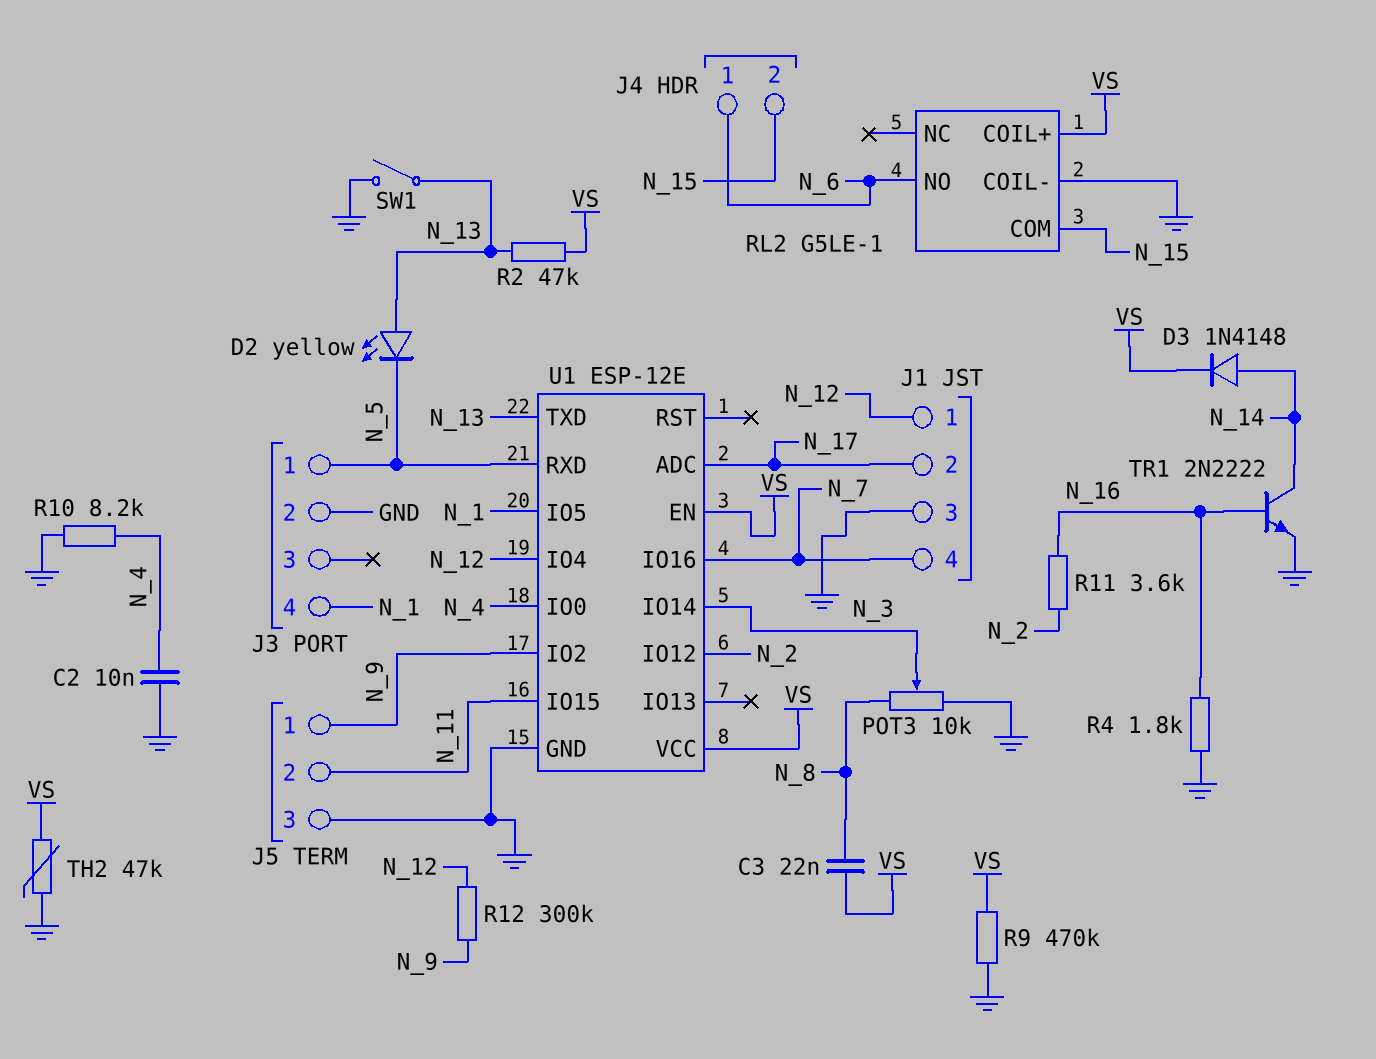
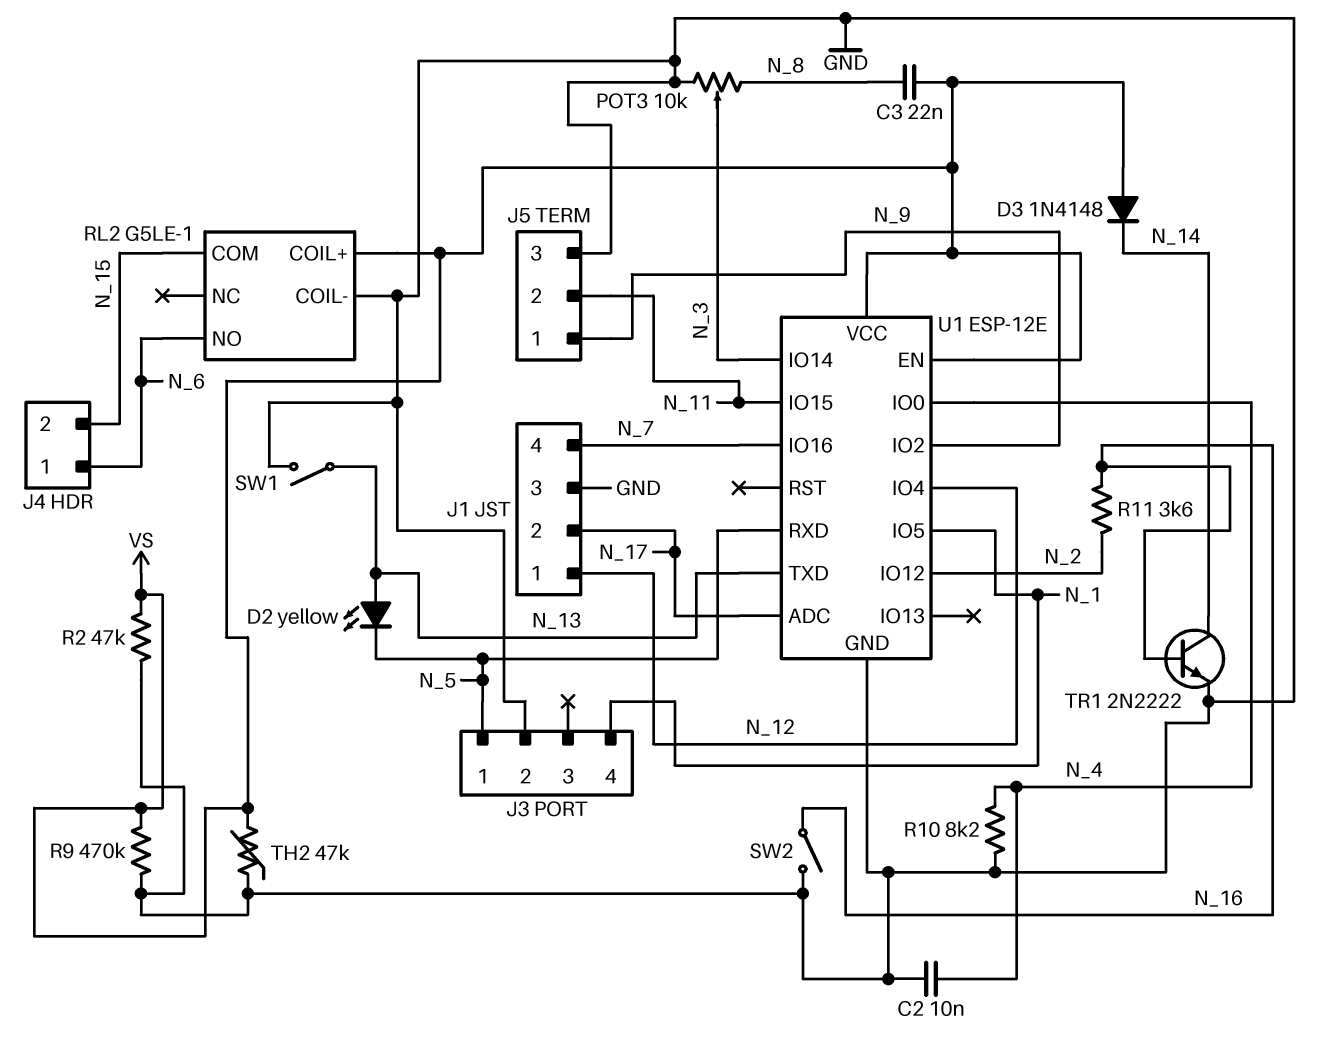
D3: diode 1N4148 (A N_14, K VS) -> diode 1N4148 (A VS, K N_14)
R2: 47k (N_13, VS) -> 47k (GND, VS)
R4: 1.8k (GND, N_16) -> none
R12: 300k (N_9, N_12) -> none
SW2: none -> switch (GND, N_16)

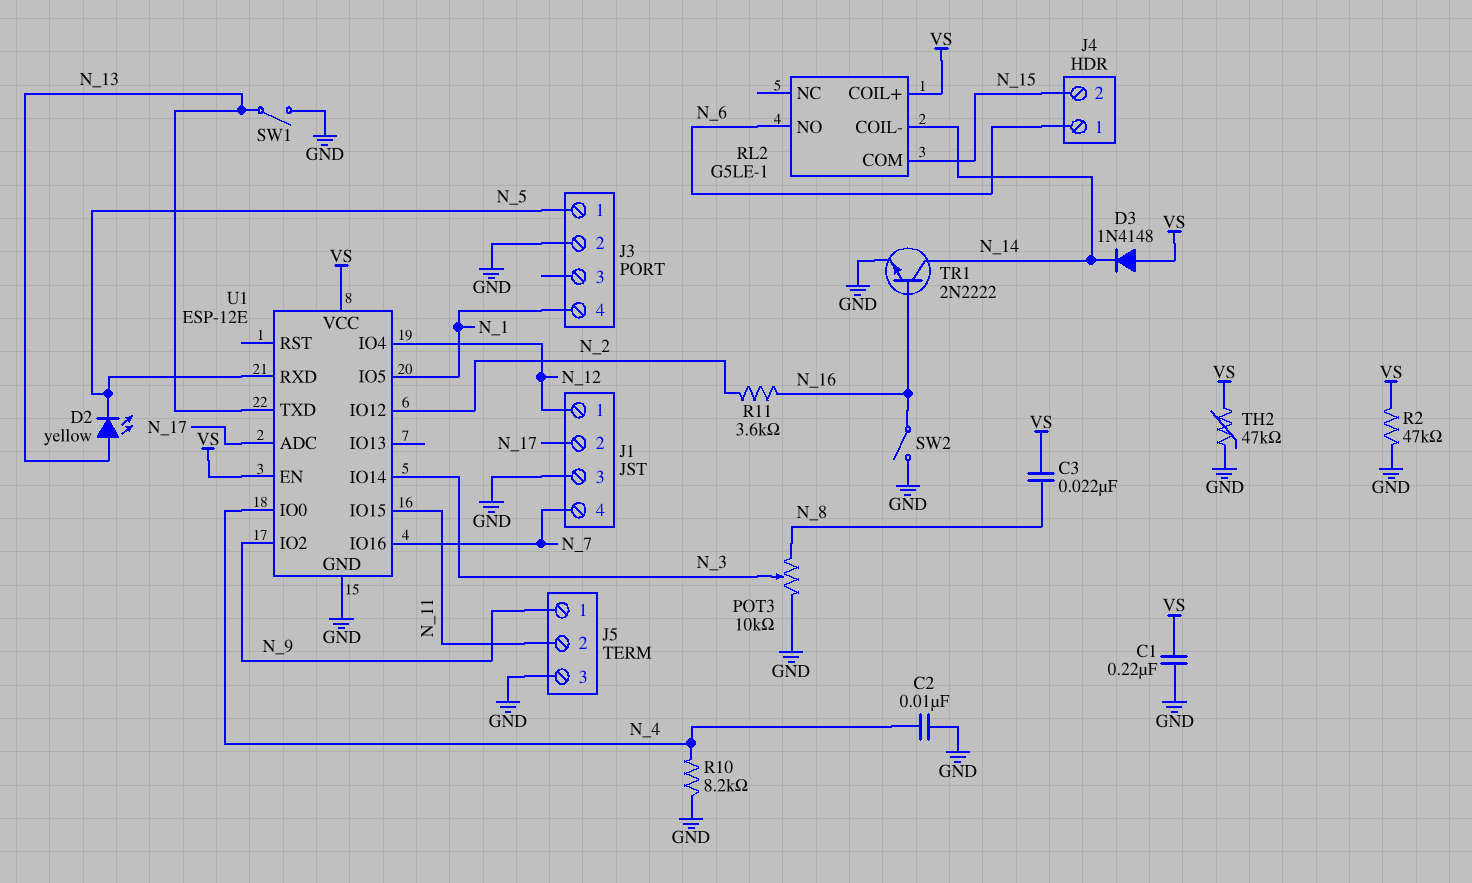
C1: none -> 220nF (GND, VS)
R9: 470k (GND, VS) -> none
RL2 pin COIL-: GND -> N_14

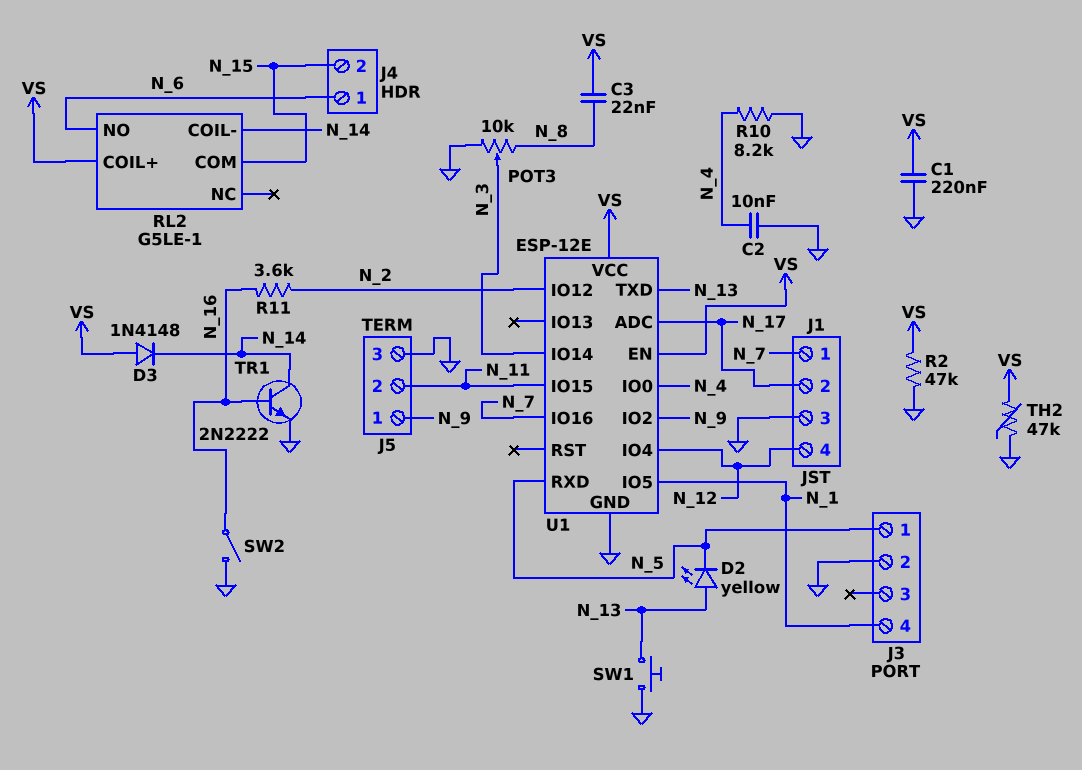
J1 pin 1: N_12 -> N_7
J1 pin 4: N_7 -> N_12
SW1: switch (GND, N_13) -> button (GND, N_13)

